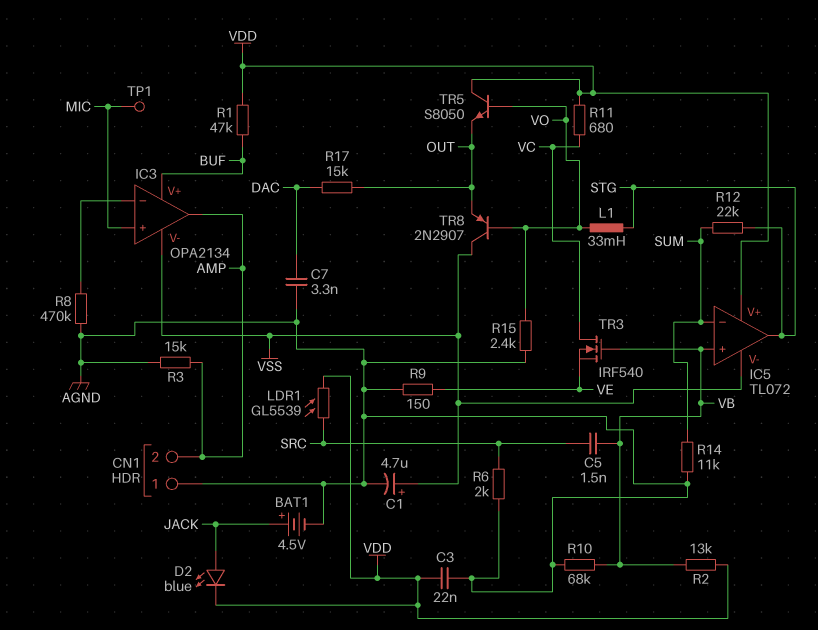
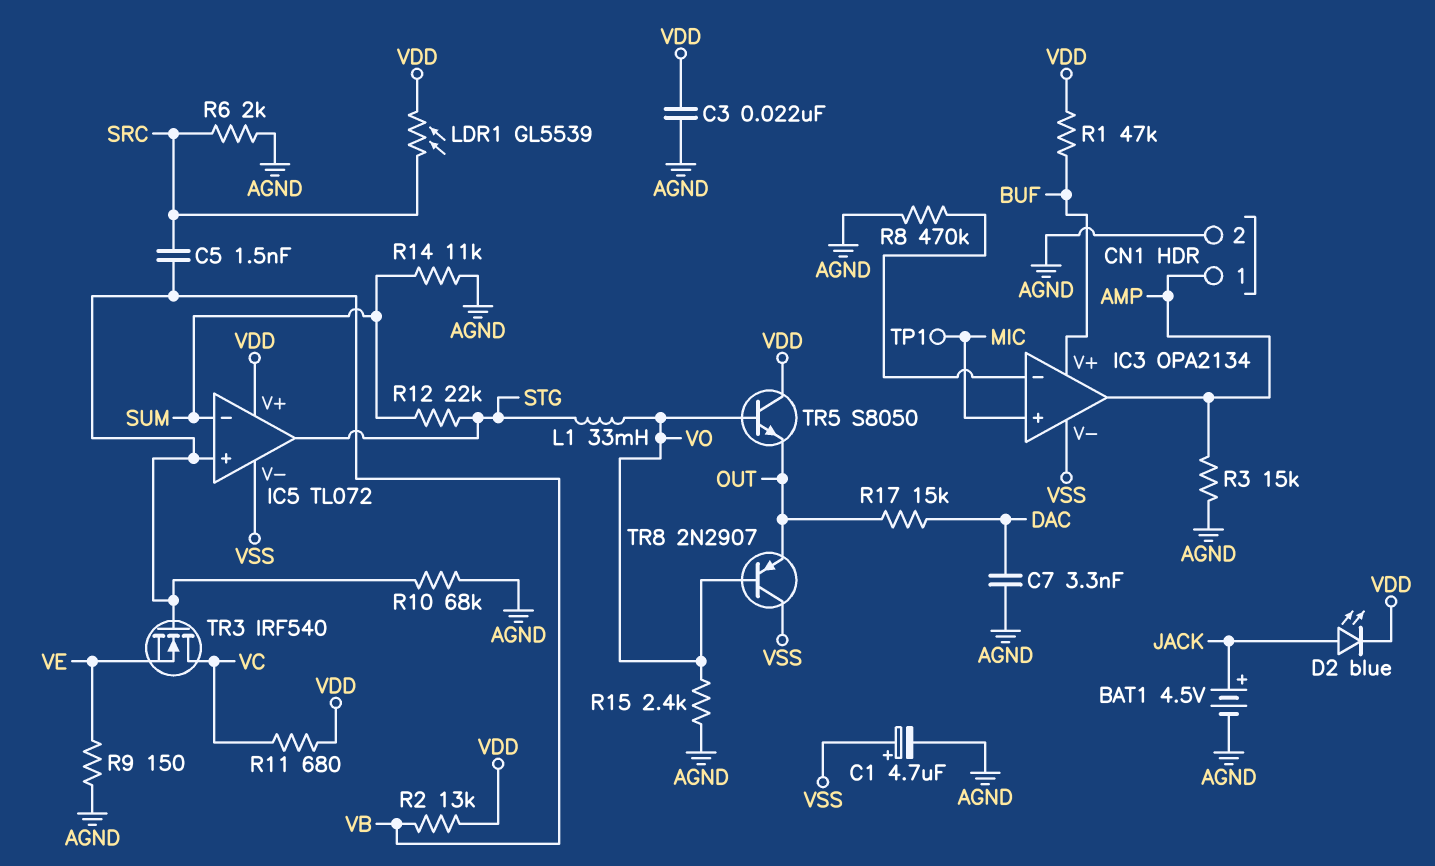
CN1 pin 1: AGND -> AMP
CN1 pin 2: AMP -> AGND

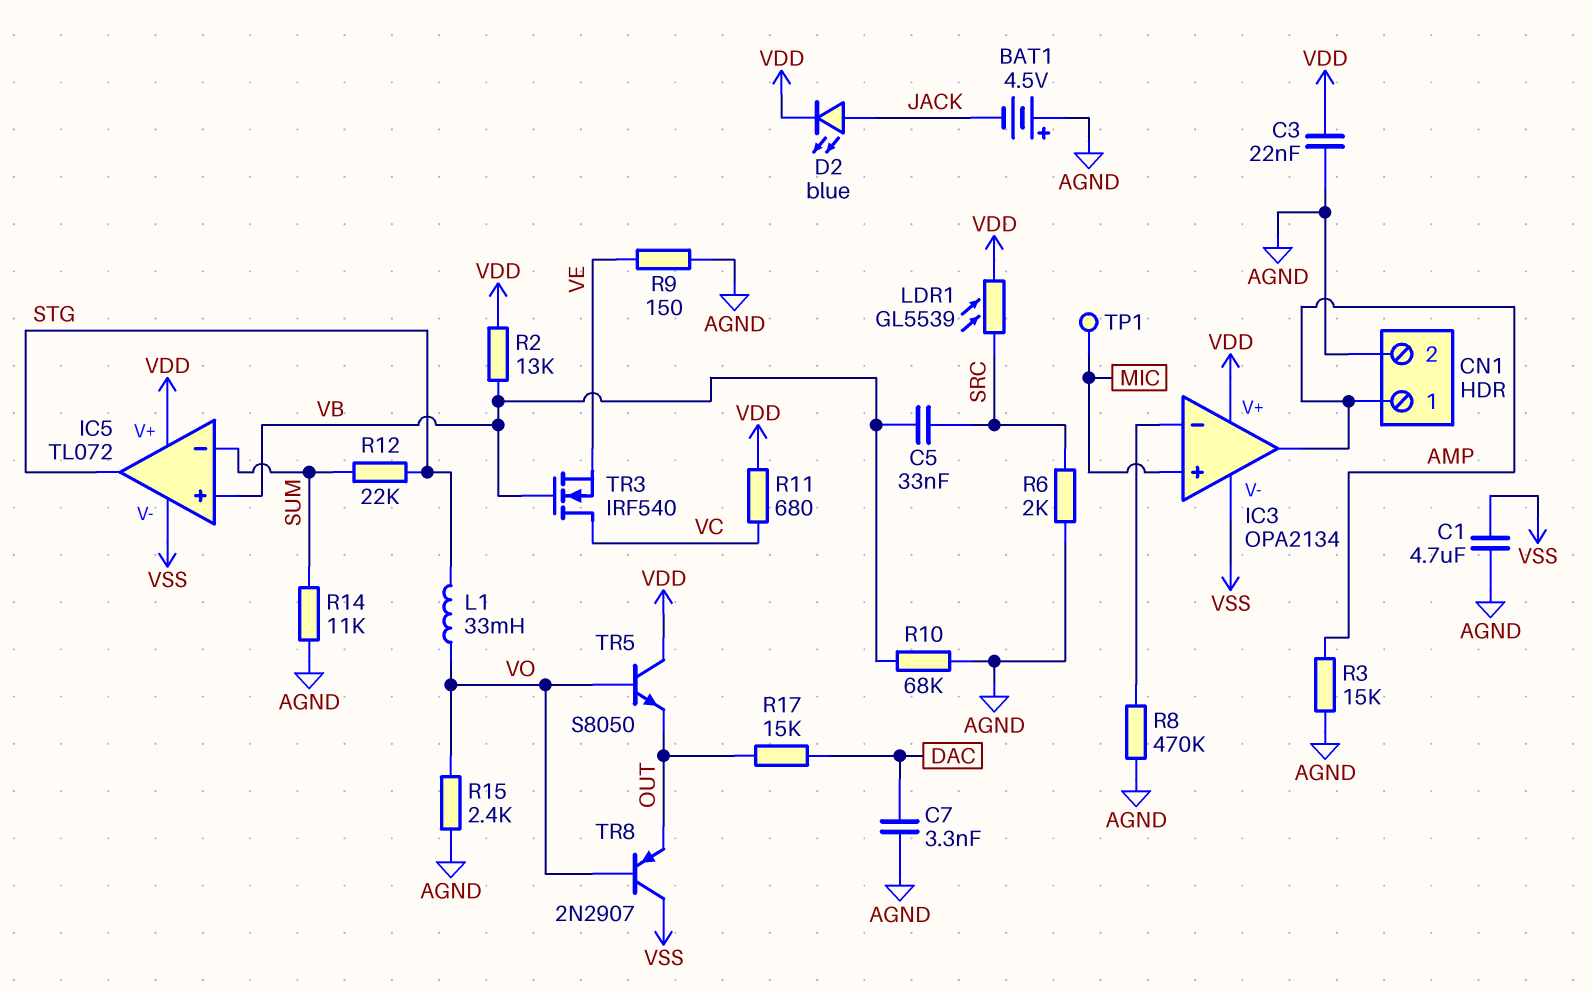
BAT1: 4.5V (plus JACK, minus AGND) -> 4.5V (plus AGND, minus JACK)
C1: 4.7uF (plus VSS, minus AGND) -> 4.7uF (AGND, VSS)
C5: 1.5nF (SRC, VB) -> 33nF (SRC, VB)
IC3 pin V+: BUF -> VDD
R1: 47k (BUF, VDD) -> none

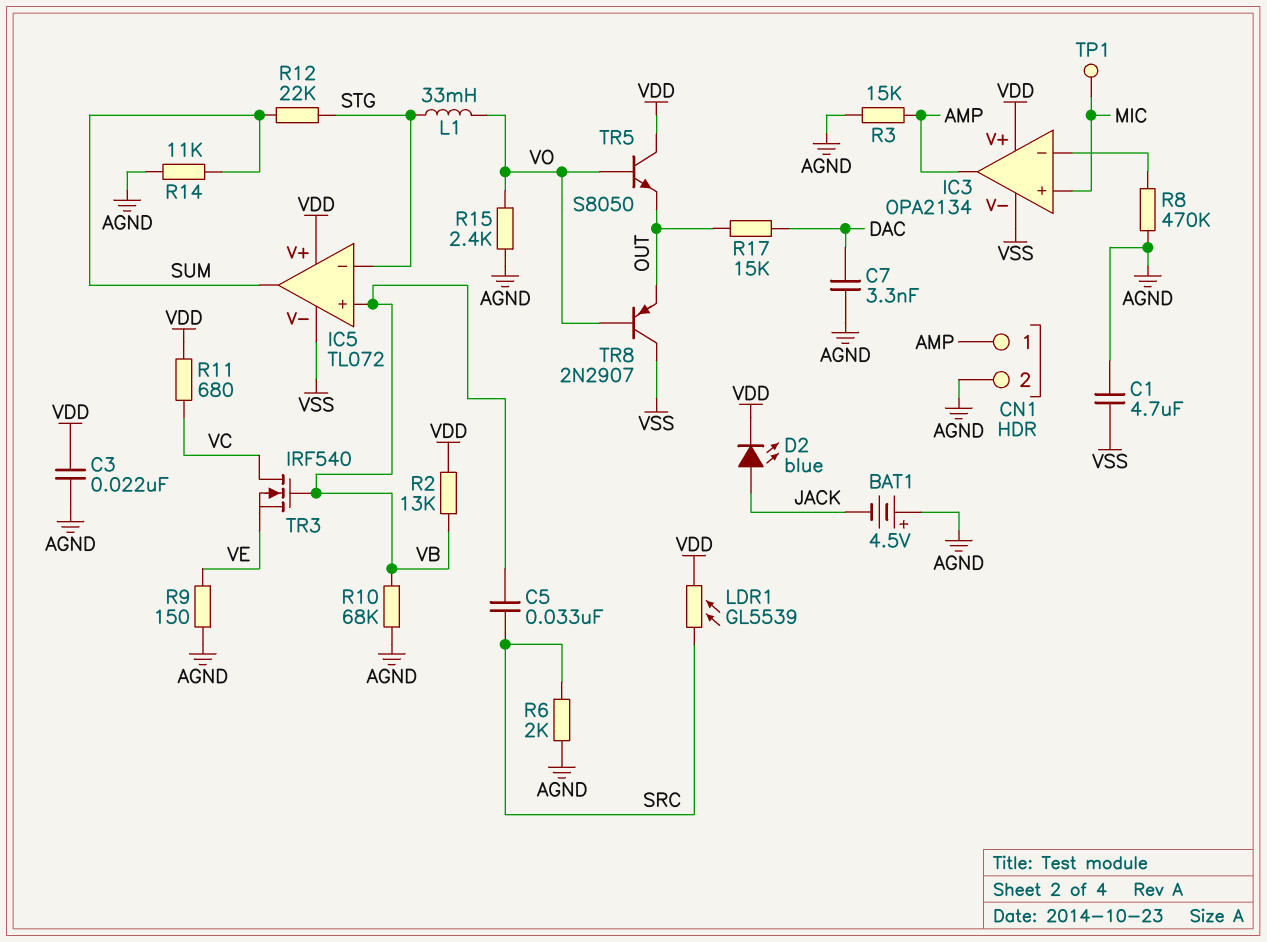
IC5 pin in-: SUM -> STG
IC5 pin out: STG -> SUM

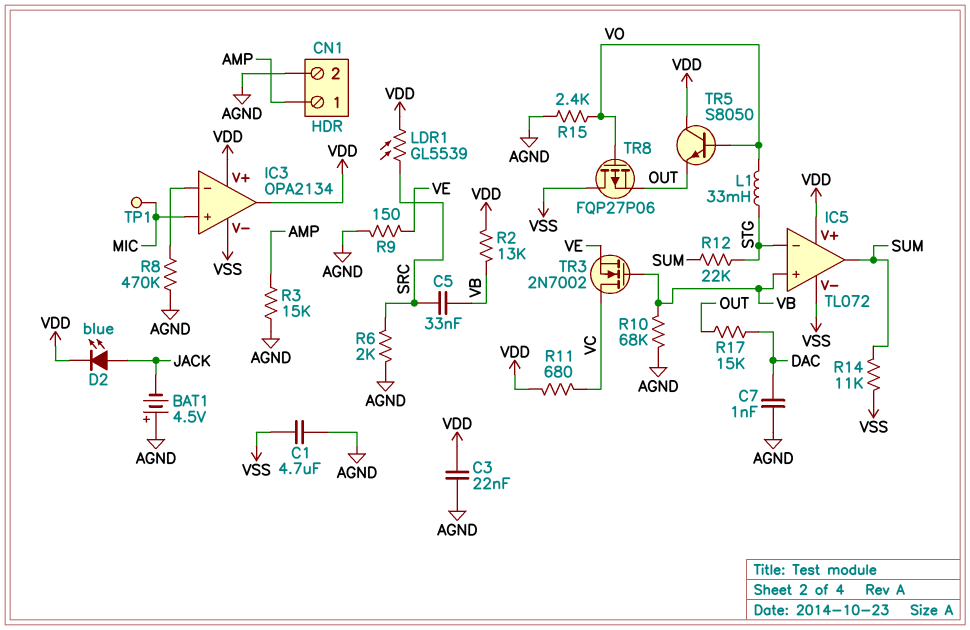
C7: 3.3nF (AGND, DAC) -> 1nF (AGND, DAC)
IC3 pin out: AMP -> VDD
R14: 11k (AGND, SUM) -> 11k (SUM, VSS)
TR3: NMOS IRF540 (G VB, D VC, S VE) -> NMOS 2N7002 (G VB, D VC, S VE)
TR8: PNP 2N2907 (B VO, C VSS, E OUT) -> PMOS FQP27P06 (G VO, D VSS, S OUT)

